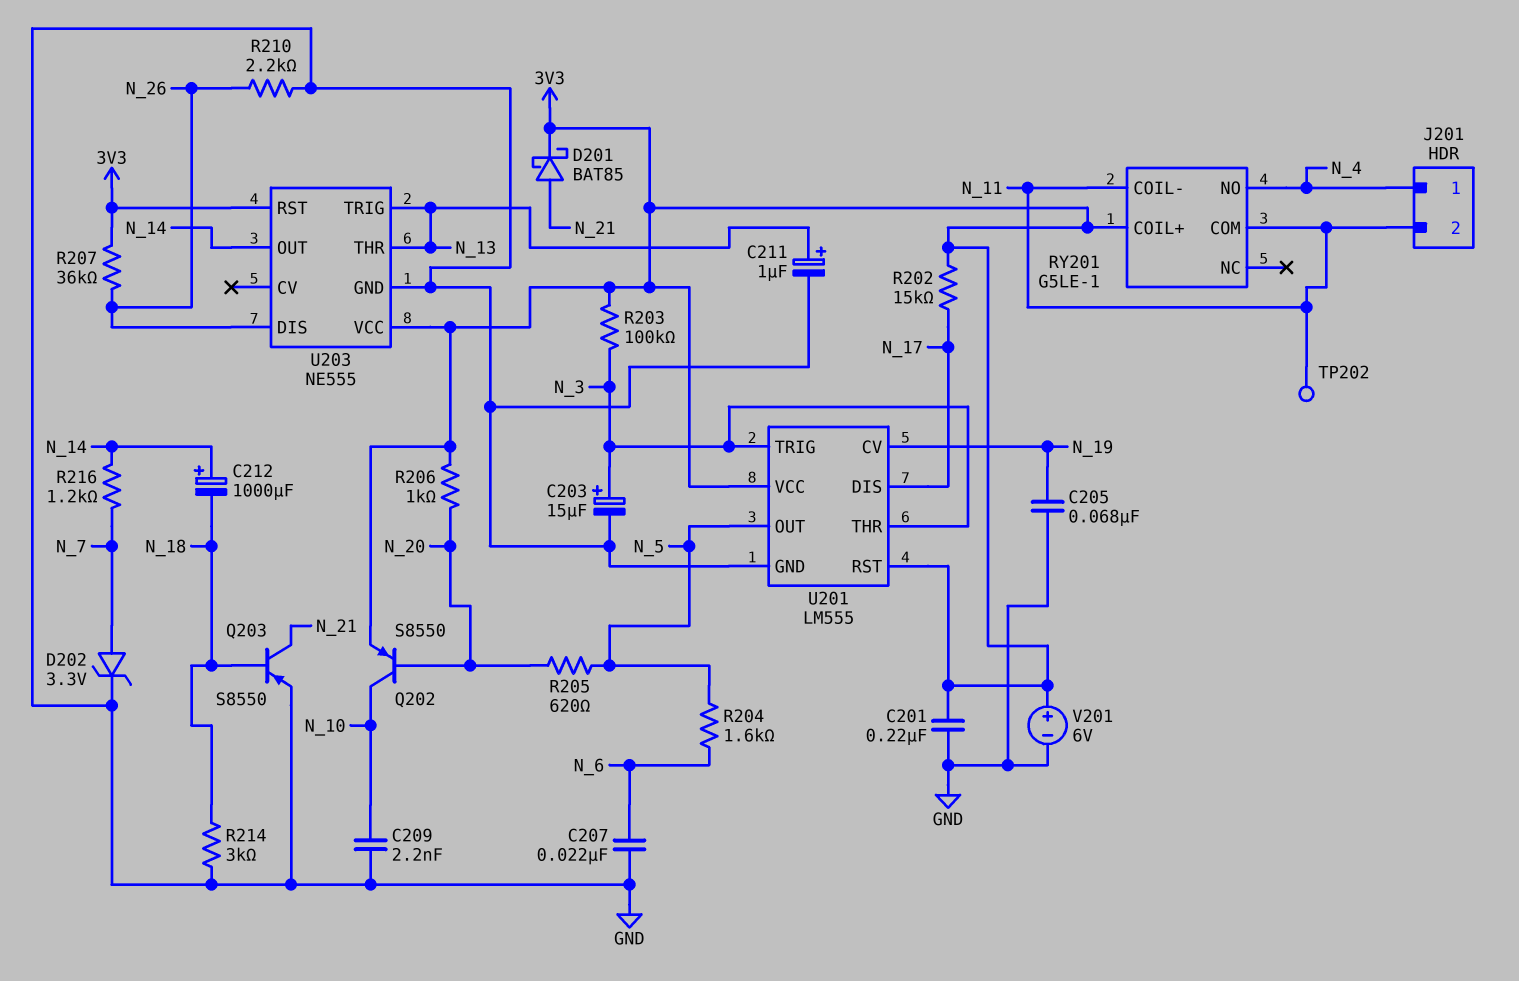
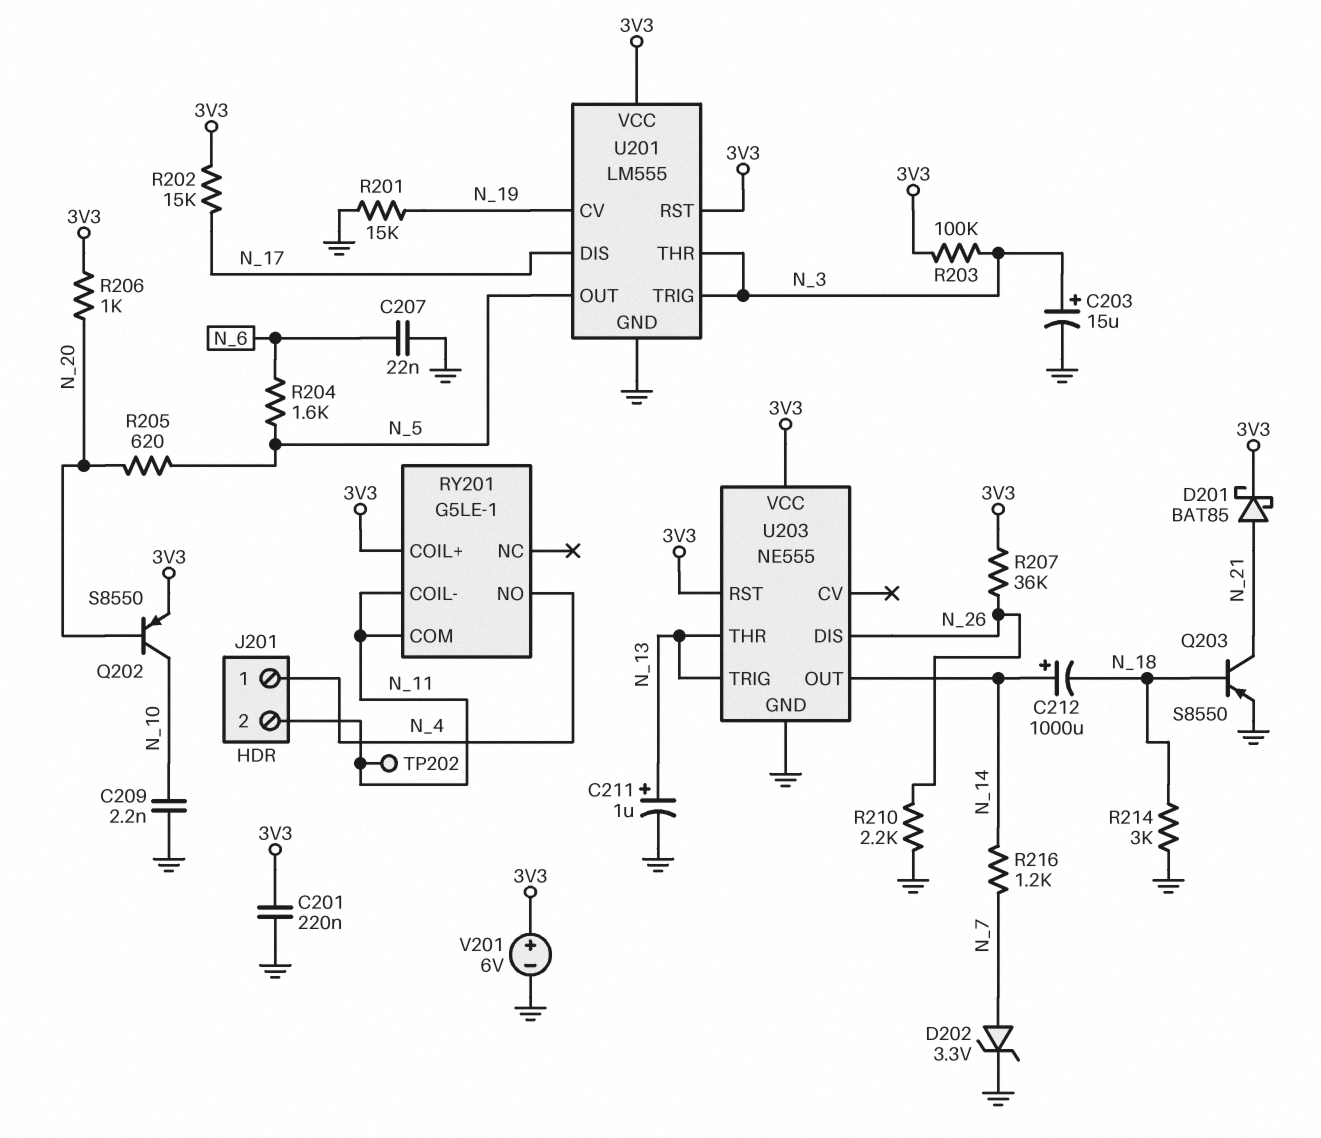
C205: 68nF (GND, N_19) -> none
R201: none -> 15k (GND, N_19)

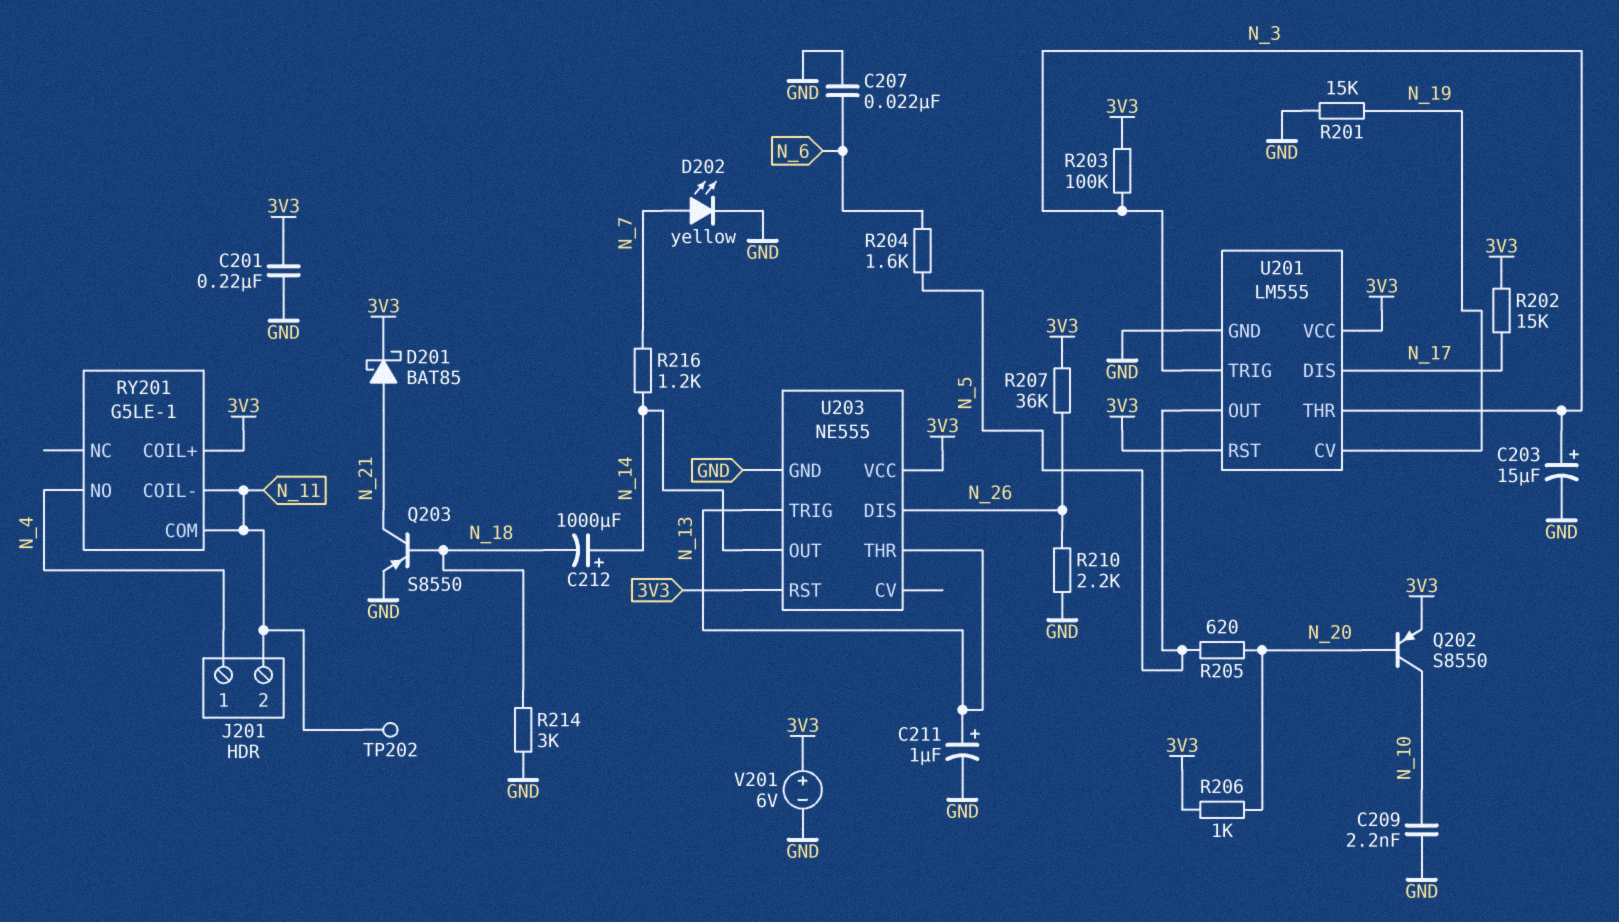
D202: zener 3.3V (A N_7, K GND) -> LED yellow (A N_7, K GND)

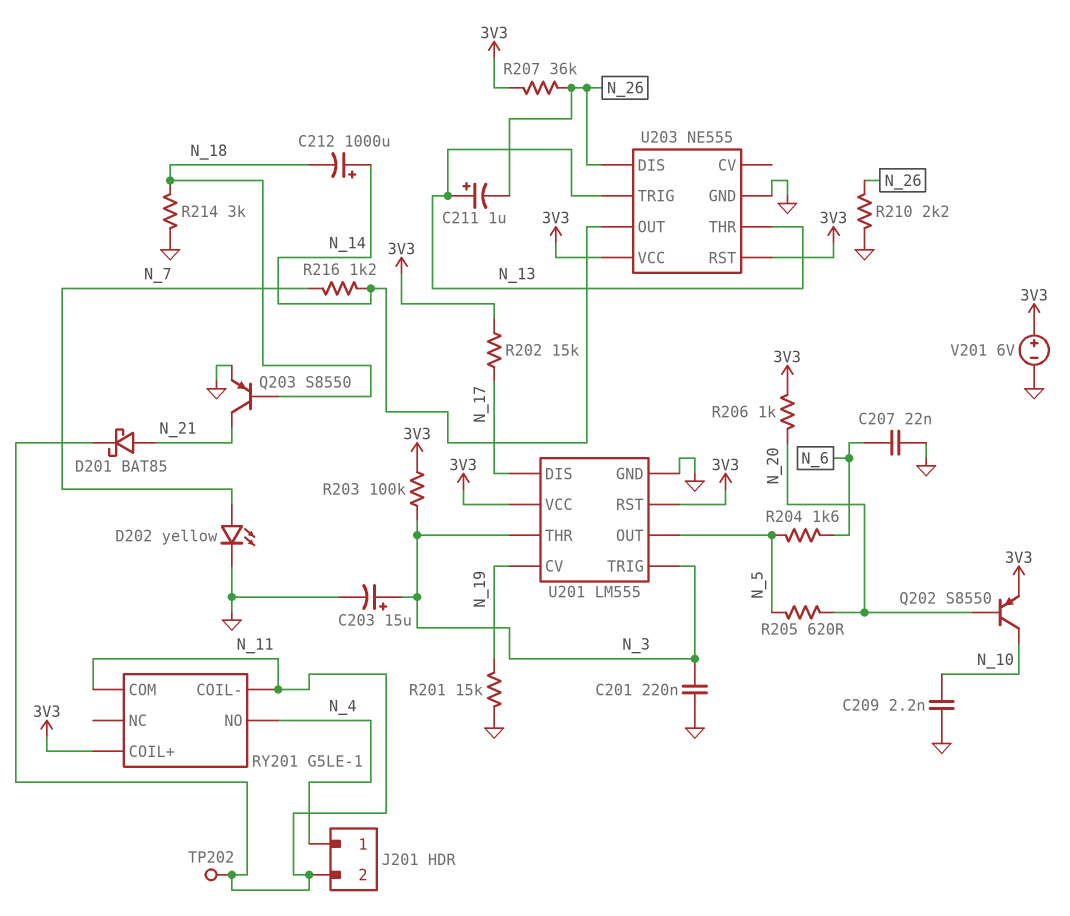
C201: 220nF (3V3, GND) -> 220nF (GND, N_3)
C211: 1uF (plus N_13, minus GND) -> 1uF (plus N_13, minus N_26)
D201: schottky BAT85 (A N_21, K 3V3) -> schottky BAT85 (A N_21, K N_11)

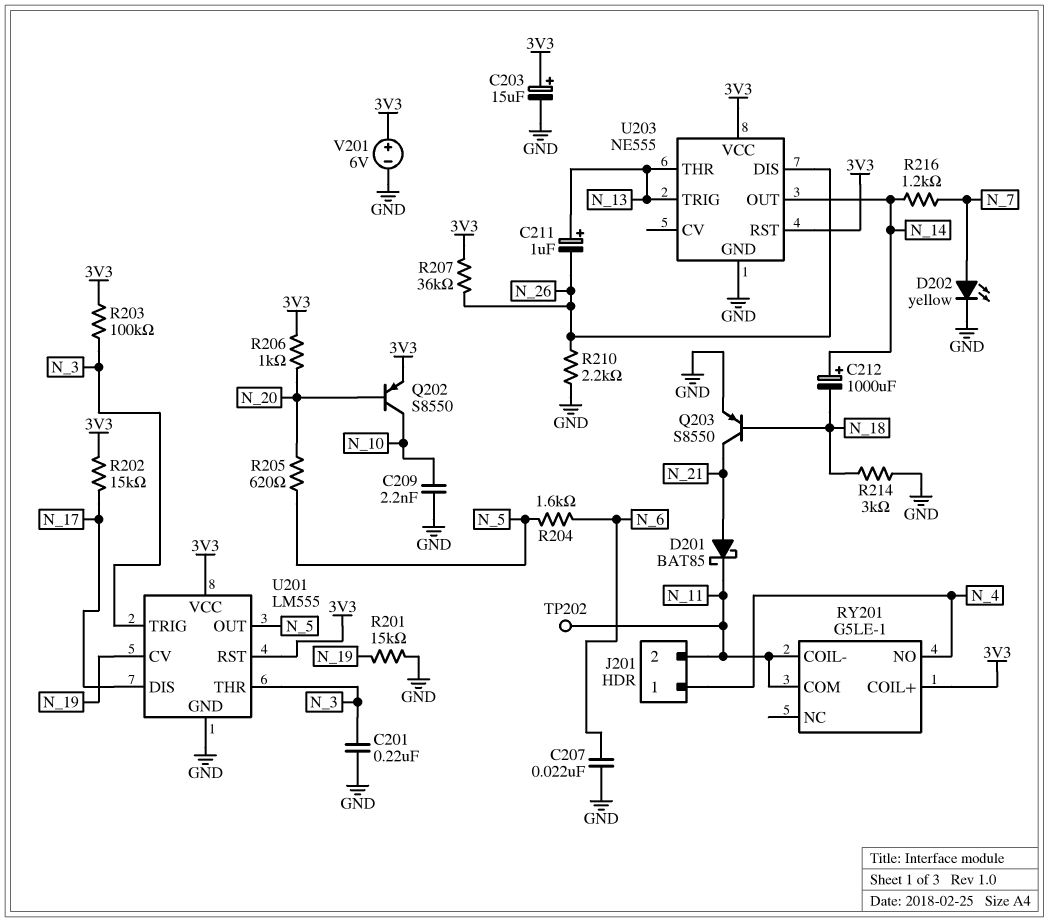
C203: 15uF (plus N_3, minus GND) -> 15uF (plus 3V3, minus GND)

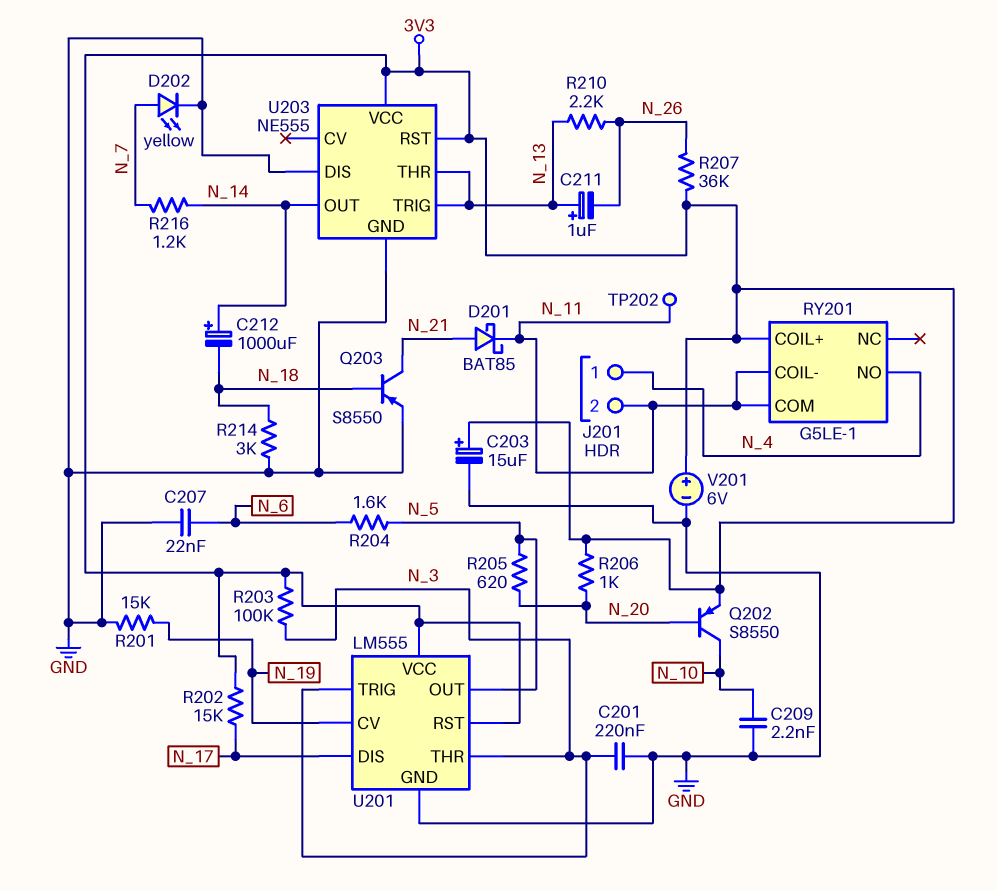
R210: 2.2k (GND, N_26) -> 2.2k (N_13, N_26)
U203 pin DIS: N_26 -> GND

